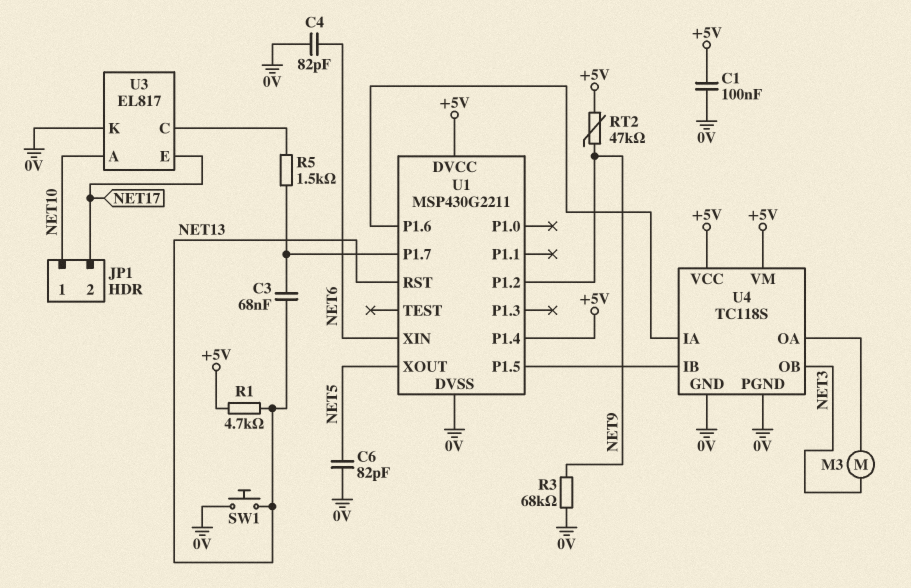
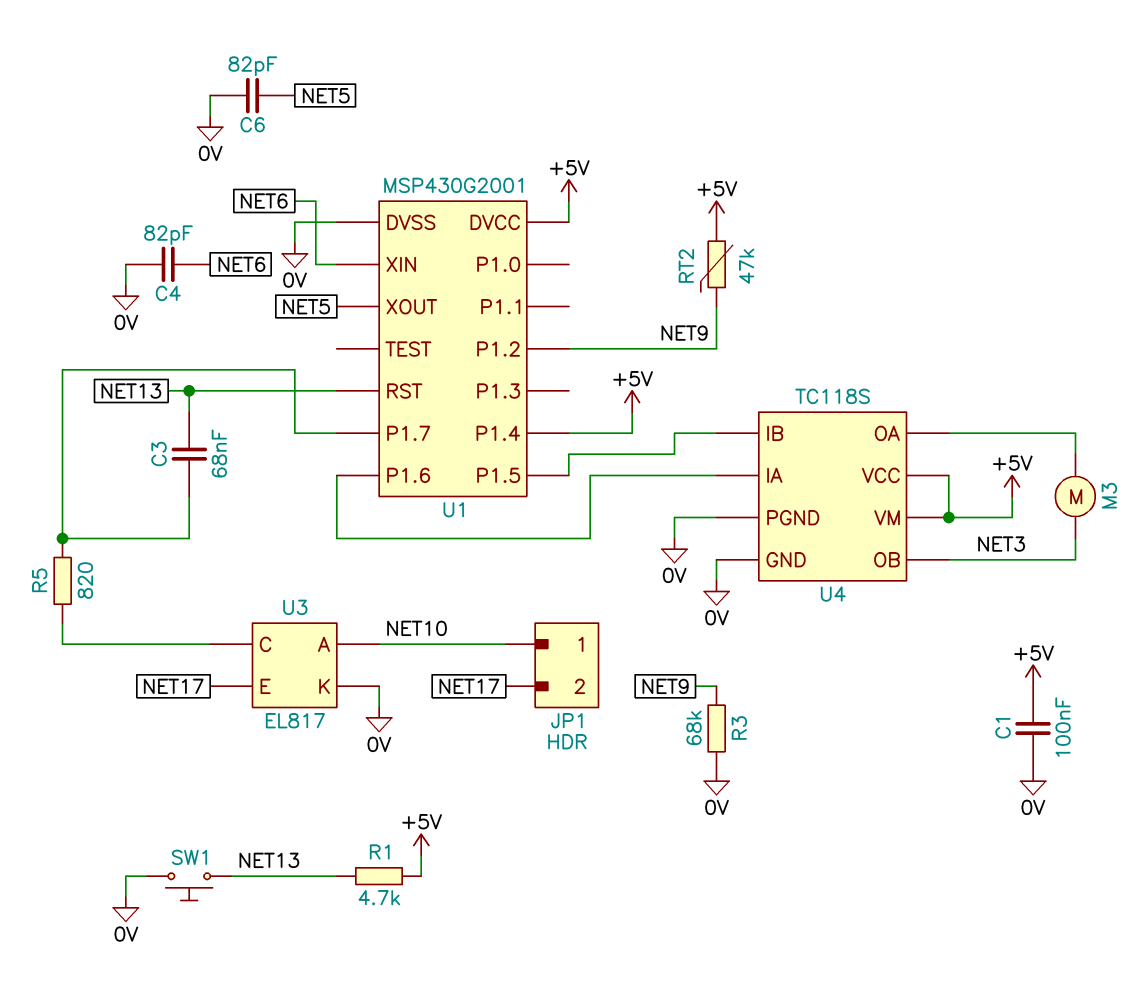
R5: 1.5k (U1/P1.7, U3/C) -> 820 (U1/P1.7, U3/C)
U1: MSP430G2211 -> MSP430G2001

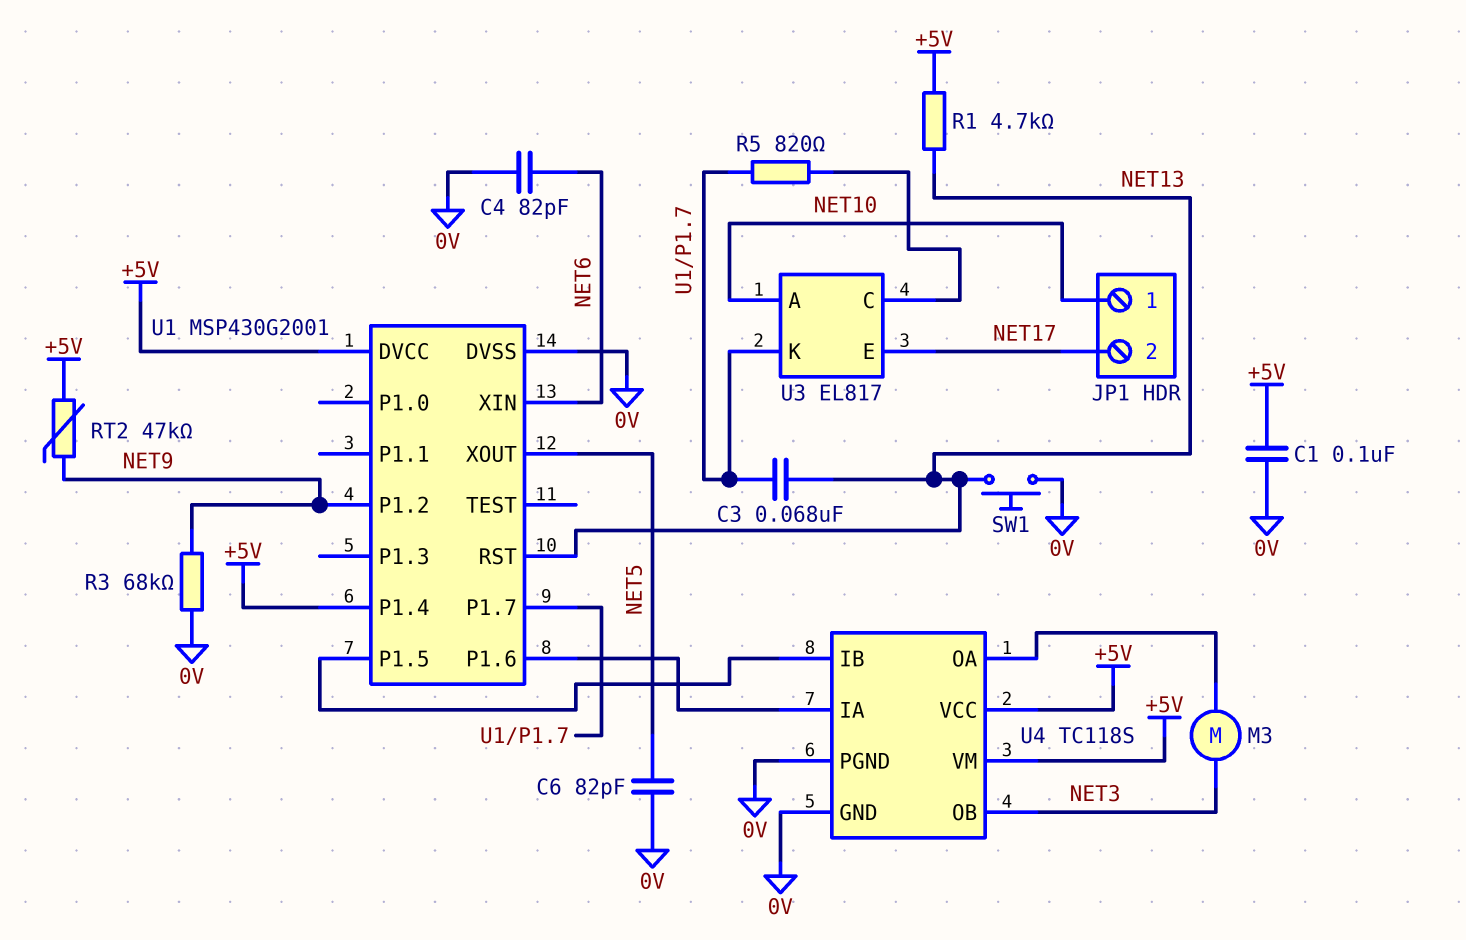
U3 pin K: 0V -> U1/P1.7

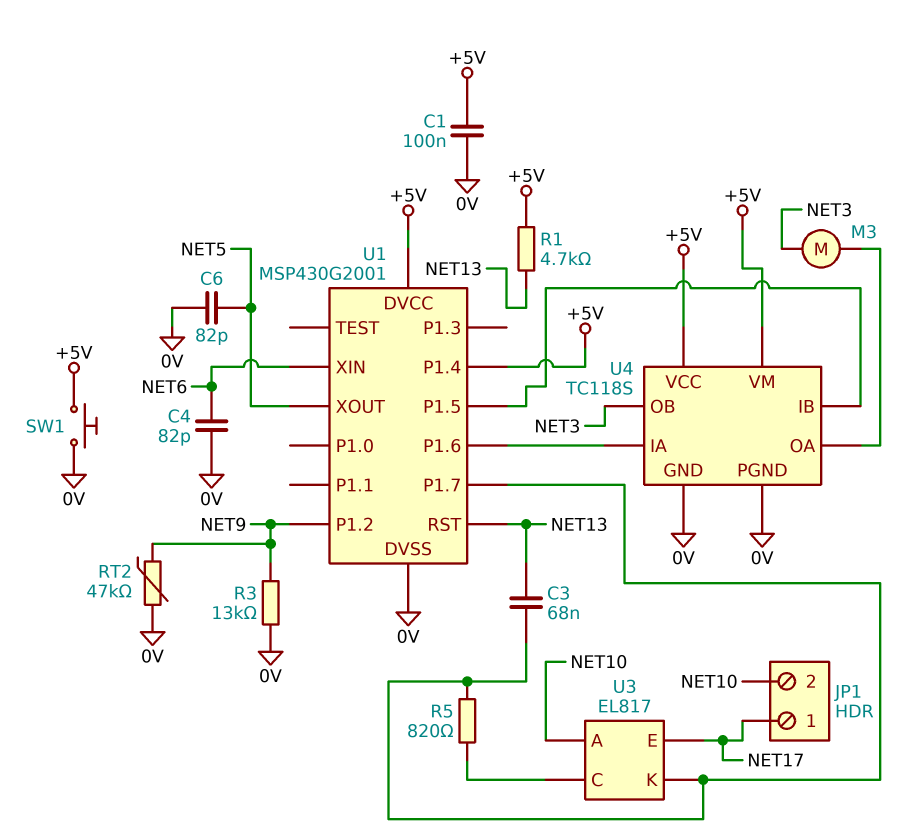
JP1 pin 1: NET10 -> NET17
JP1 pin 2: NET17 -> NET10
R3: 68k (0V, NET9) -> 13k (0V, NET9)
RT2: 47k (+5V, NET9) -> 47k (0V, NET9)
SW1: button (0V, NET13) -> button (+5V, 0V)

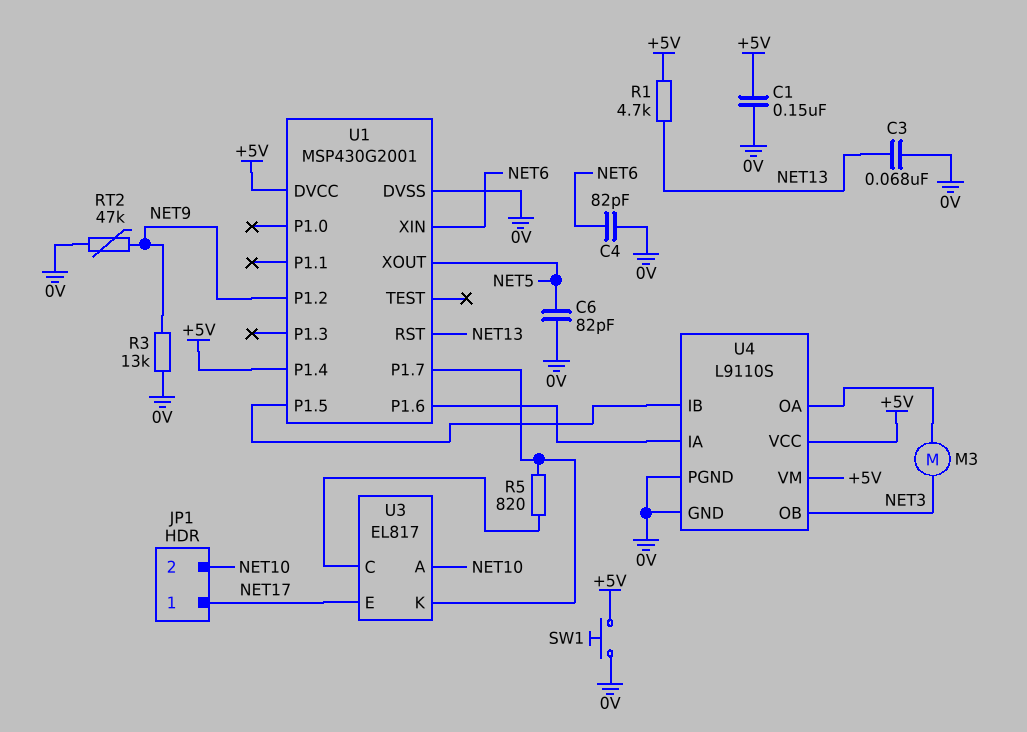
C1: 100nF (+5V, 0V) -> 150nF (+5V, 0V)
C3: 68nF (NET13, U1/P1.7) -> 68nF (0V, NET13)
U4: TC118S -> L9110S

